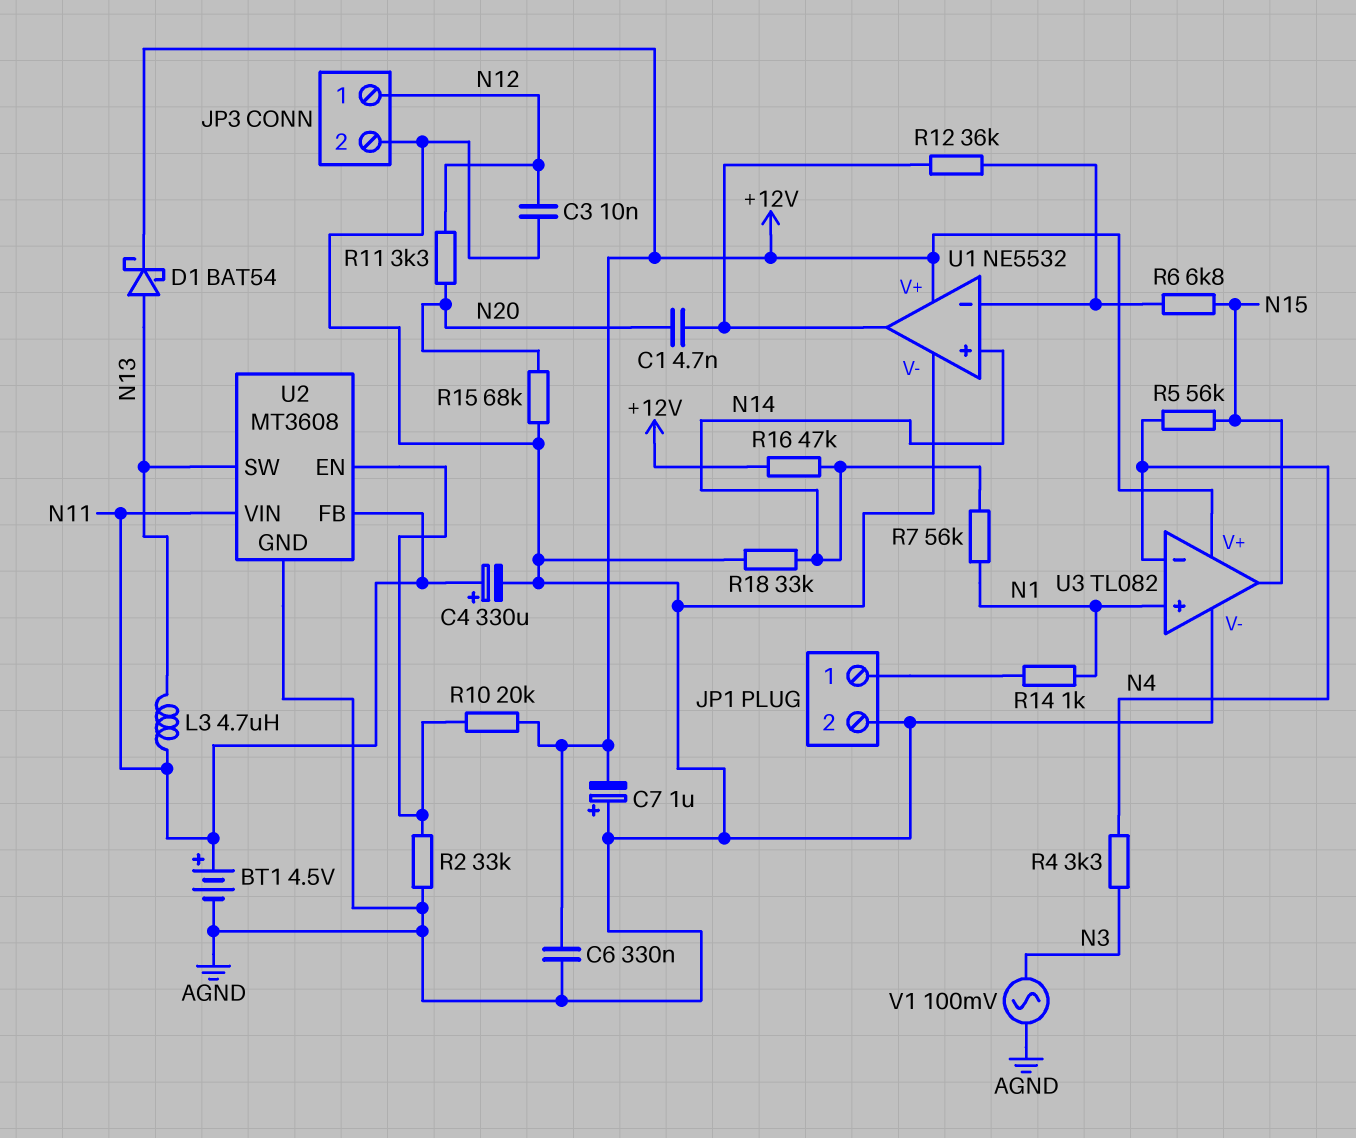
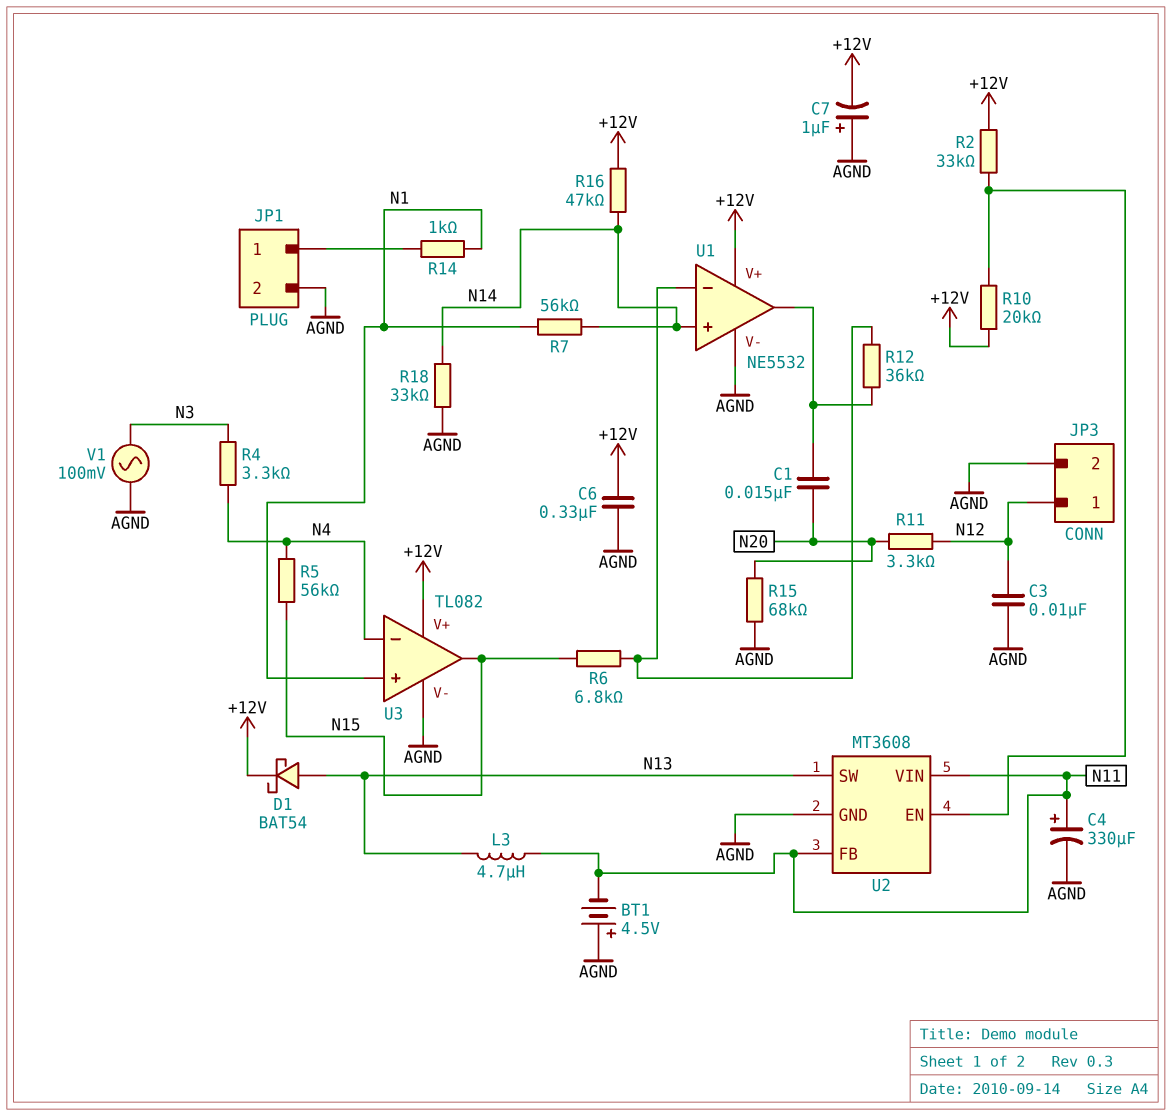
BT1: 4.5V (plus N11, minus AGND) -> 4.5V (plus AGND, minus N11)
C1: 4.7nF (N20, U1/out) -> 15nF (N20, U1/out)
R2: 33k (AGND, U2/EN) -> 33k (+12V, U2/EN)

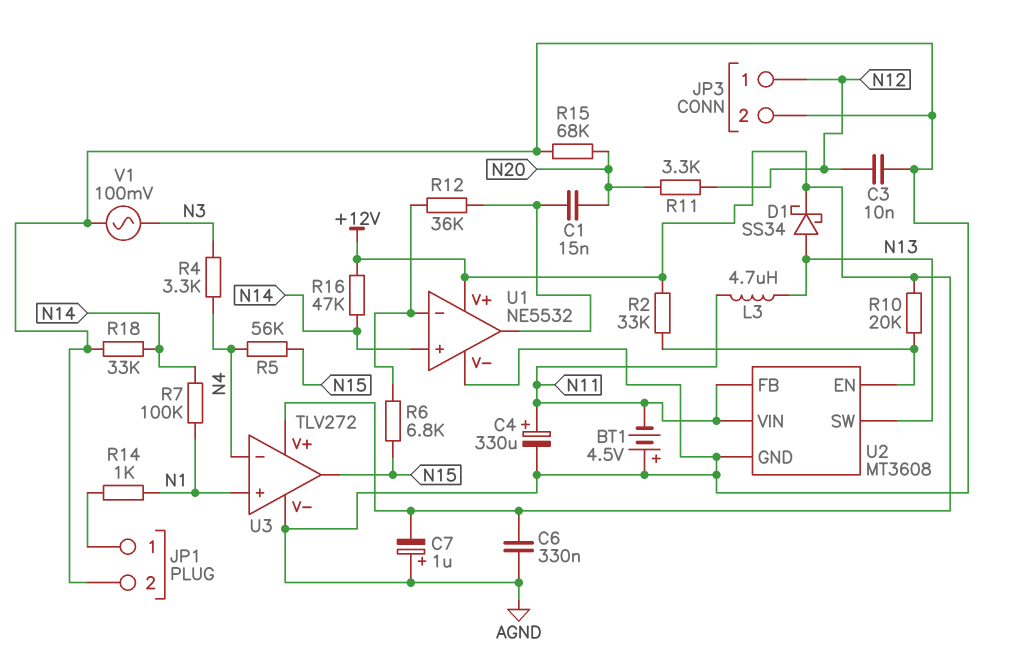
D1: schottky BAT54 (A N13, K +12V) -> schottky SS34 (A N13, K +12V)
R7: 56k (N1, N14) -> 100k (N1, N14)
U3: TL082 -> TLV272

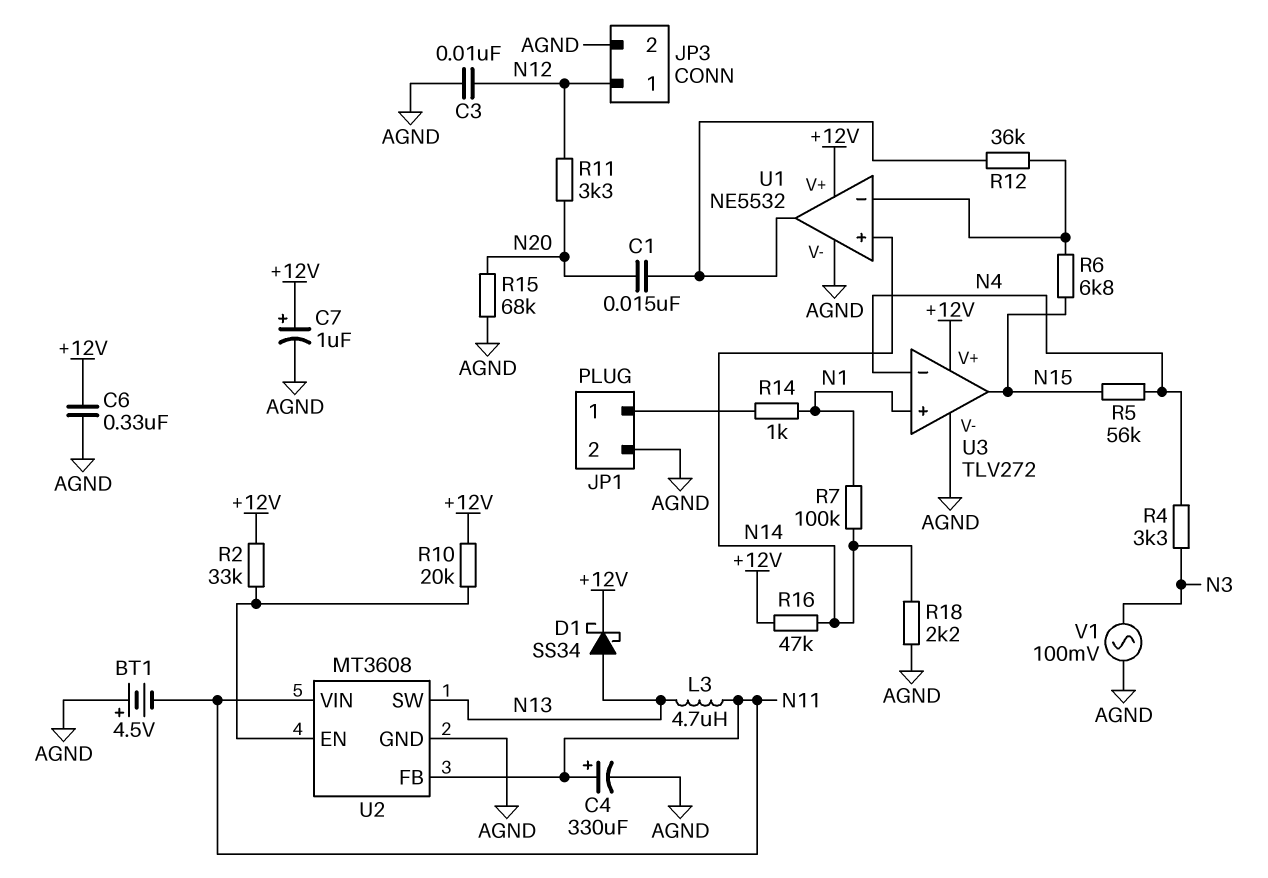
C7: 1uF (plus AGND, minus +12V) -> 1uF (plus +12V, minus AGND)
R18: 33k (AGND, N14) -> 2.2k (AGND, N14)

